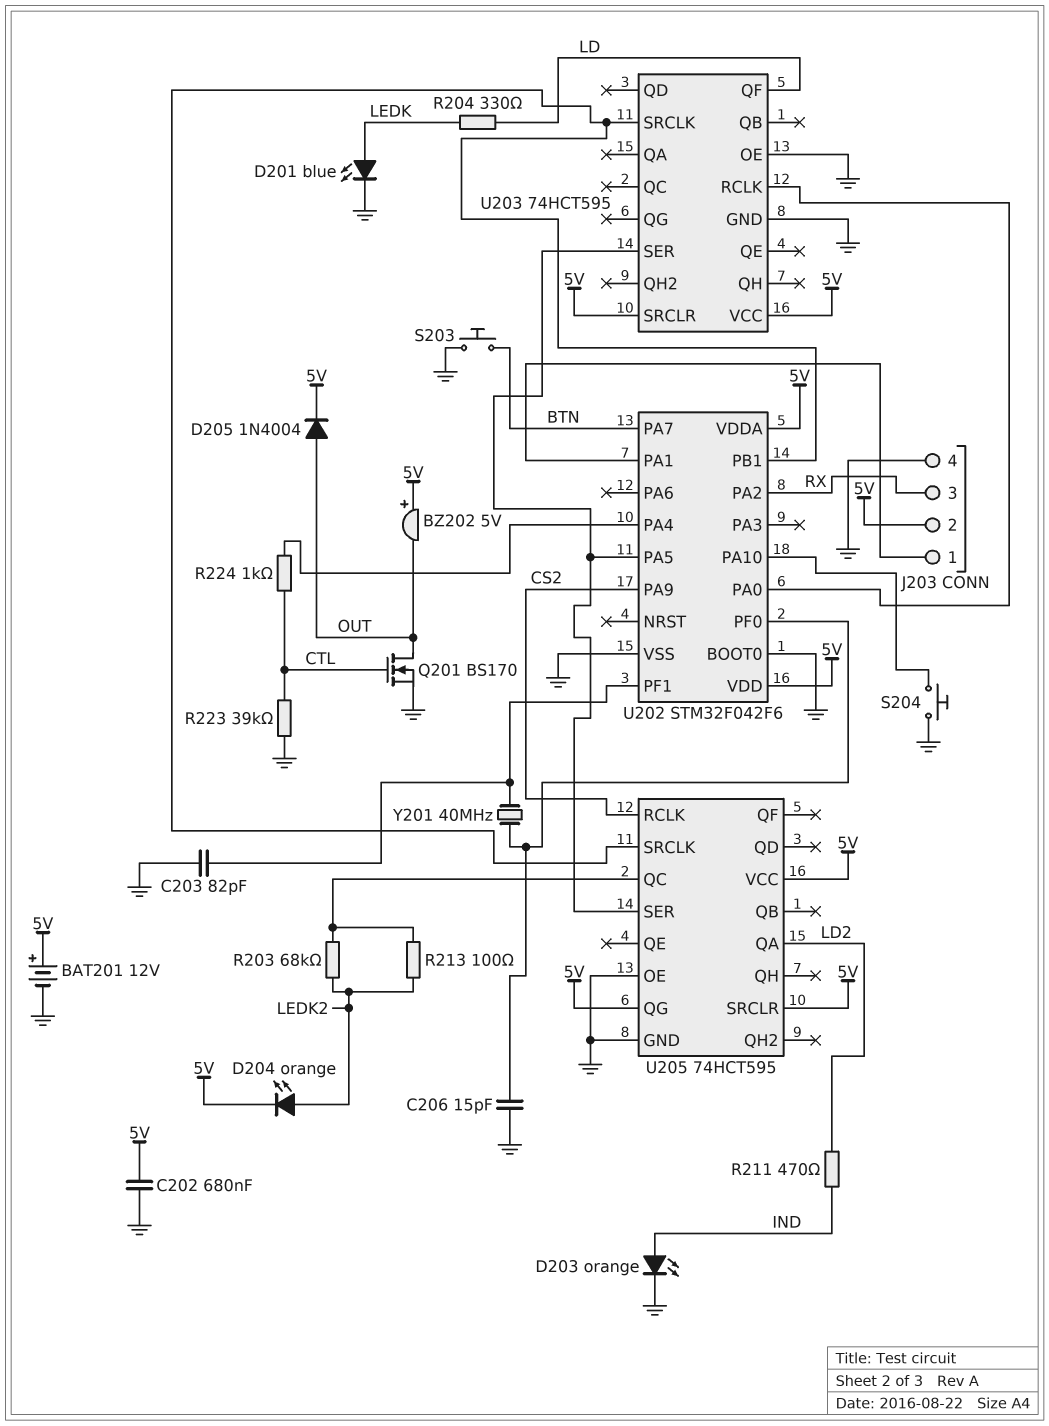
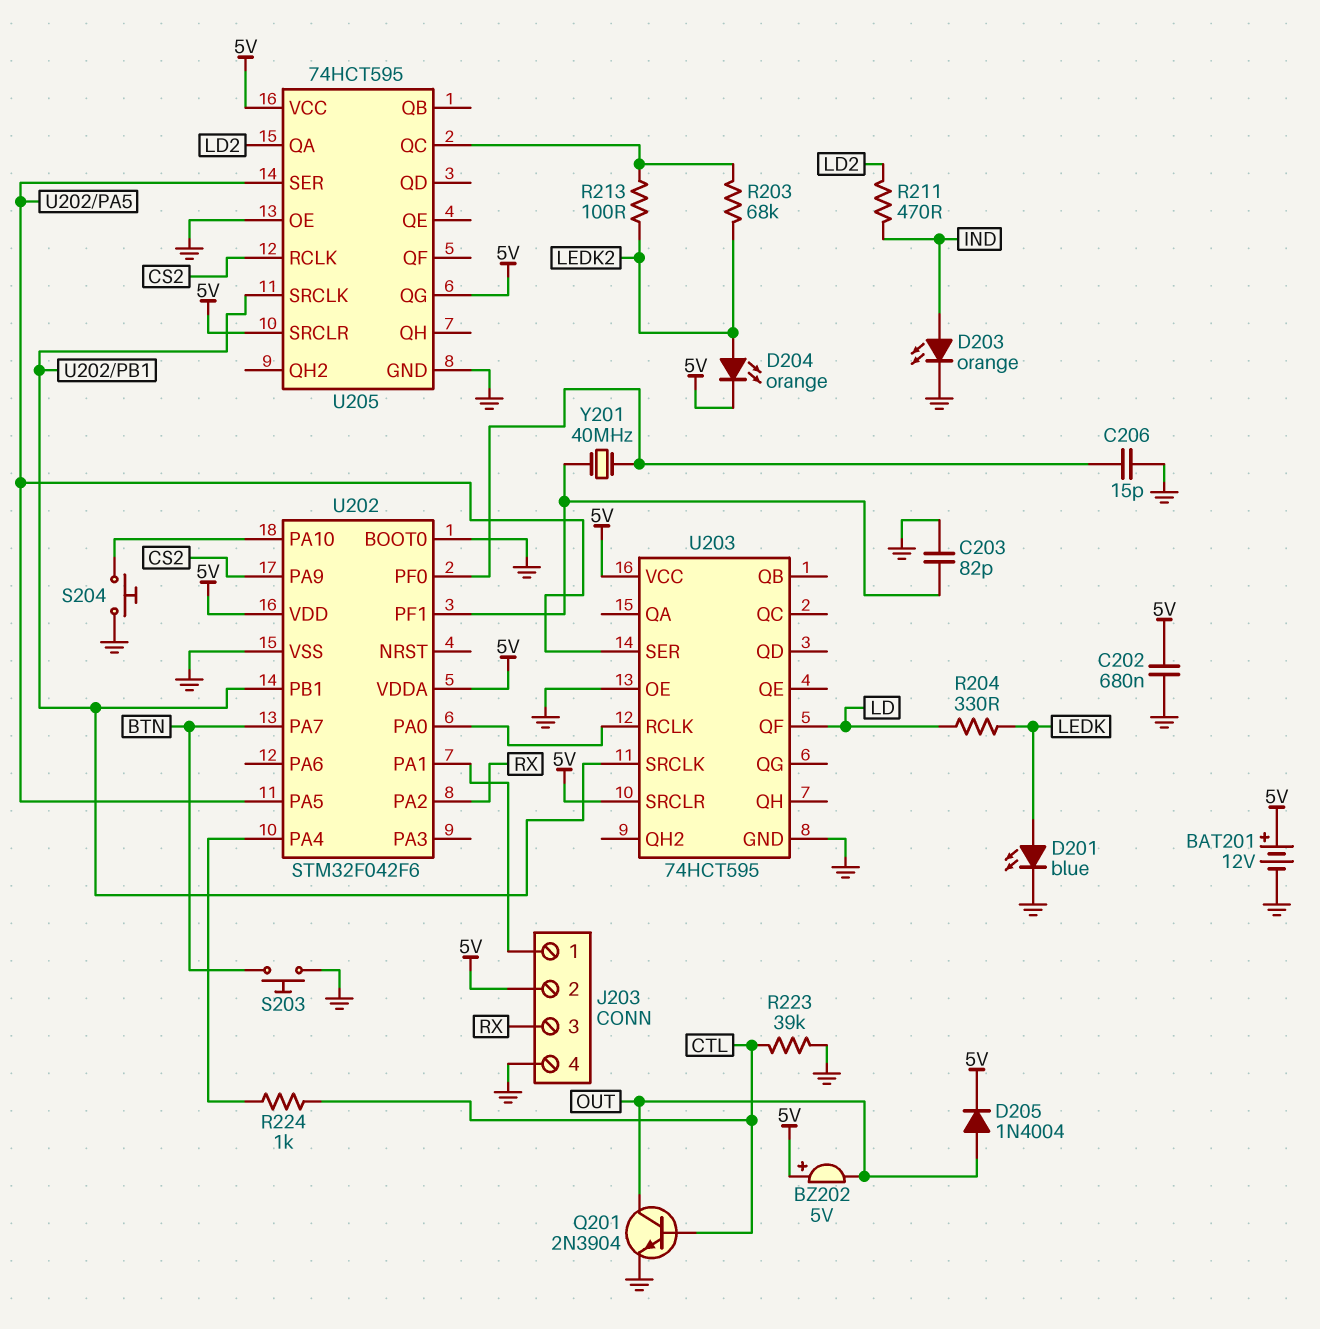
Q201: NMOS BS170 (G CTL, D OUT, S GND) -> NPN 2N3904 (B CTL, C OUT, E GND)

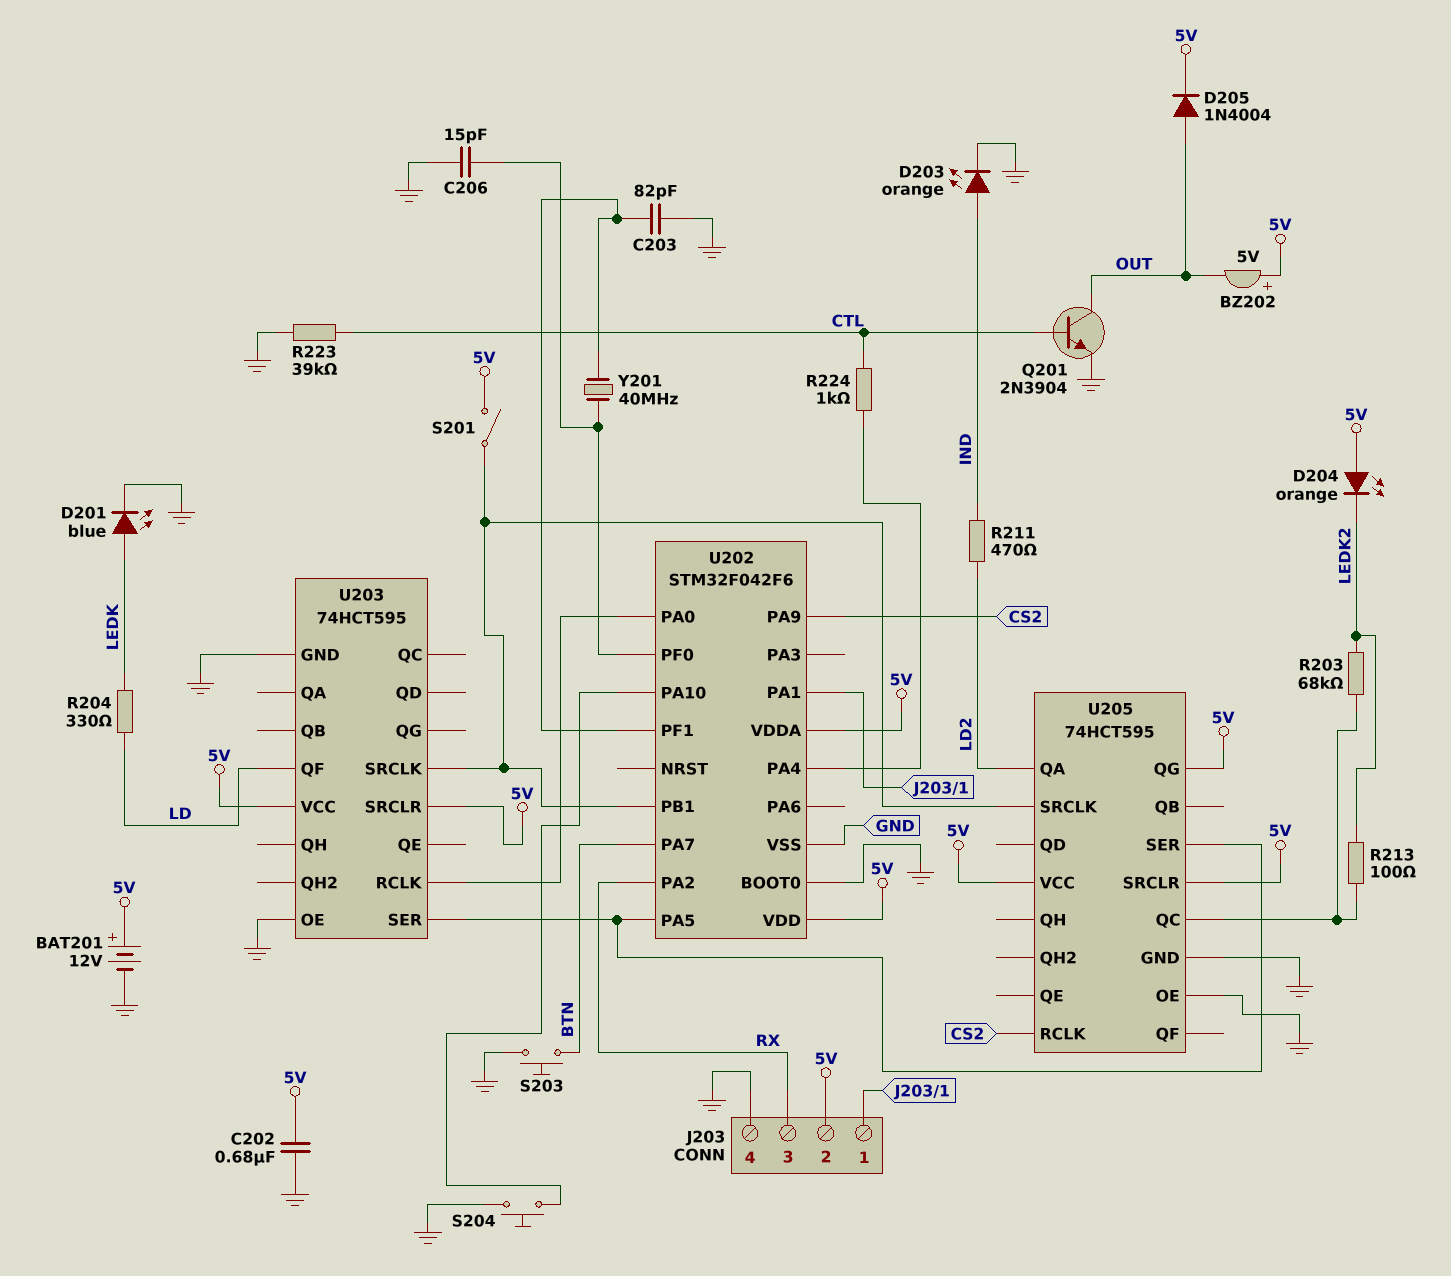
D204: LED orange (A LEDK2, K 5V) -> LED orange (A 5V, K LEDK2)
S201: none -> switch (5V, U202/PB1)

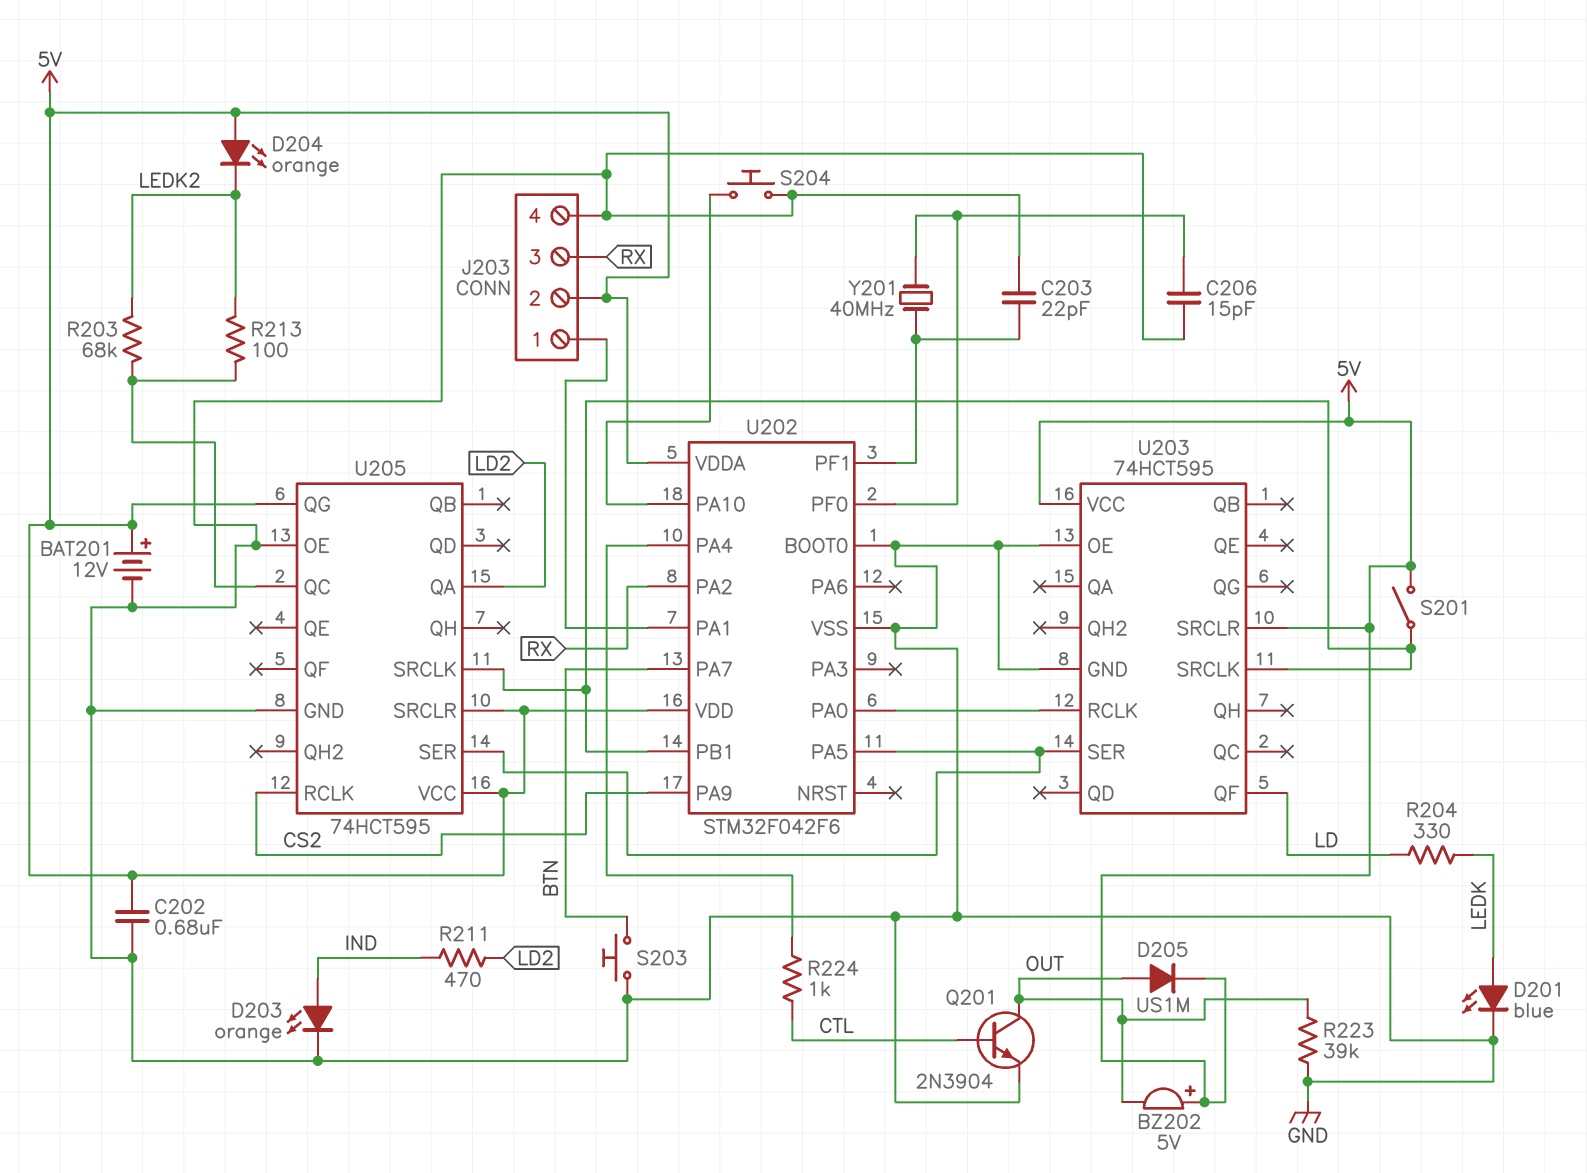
C203: 82pF (GND, U202/PF1) -> 22pF (GND, U202/PF1)
D205: diode 1N4004 (A OUT, K 5V) -> diode US1M (A OUT, K 5V)
R223: 39k (CTL, GND) -> 39k (GND, OUT)

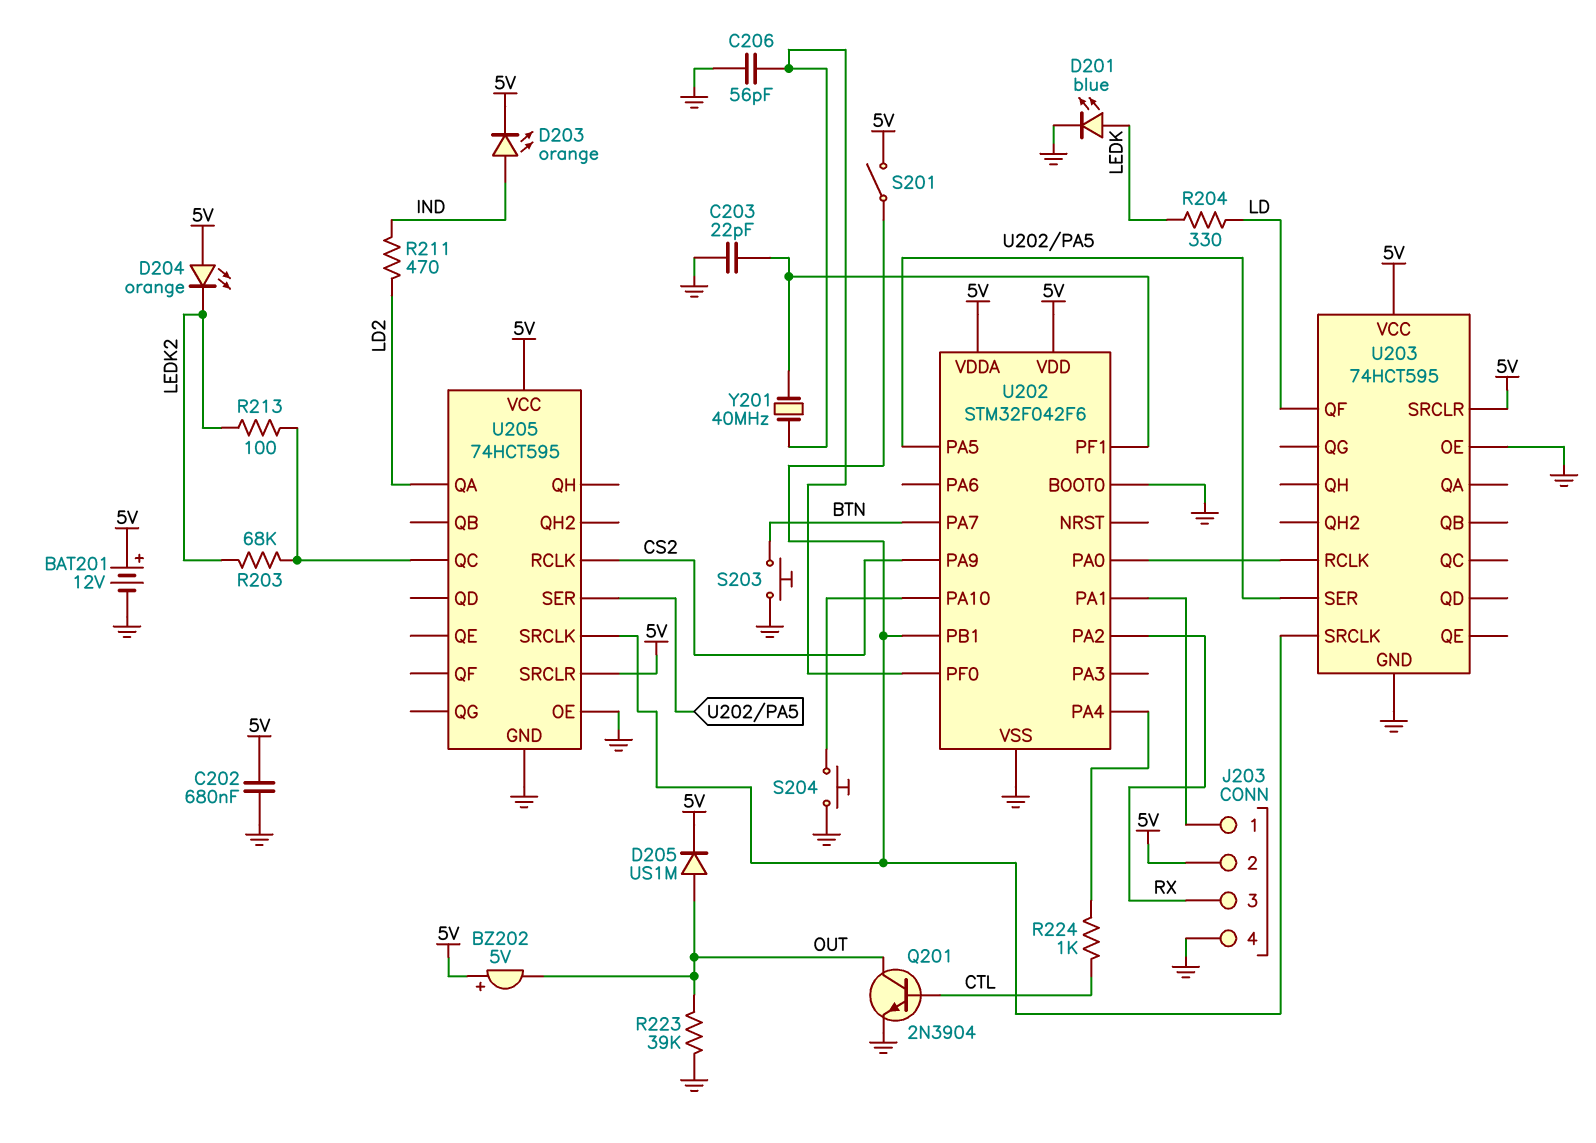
C206: 15pF (GND, U202/PF0) -> 56pF (GND, U202/PF0)
D203: LED orange (A IND, K GND) -> LED orange (A IND, K 5V)
U205 pin QG: 5V -> none

